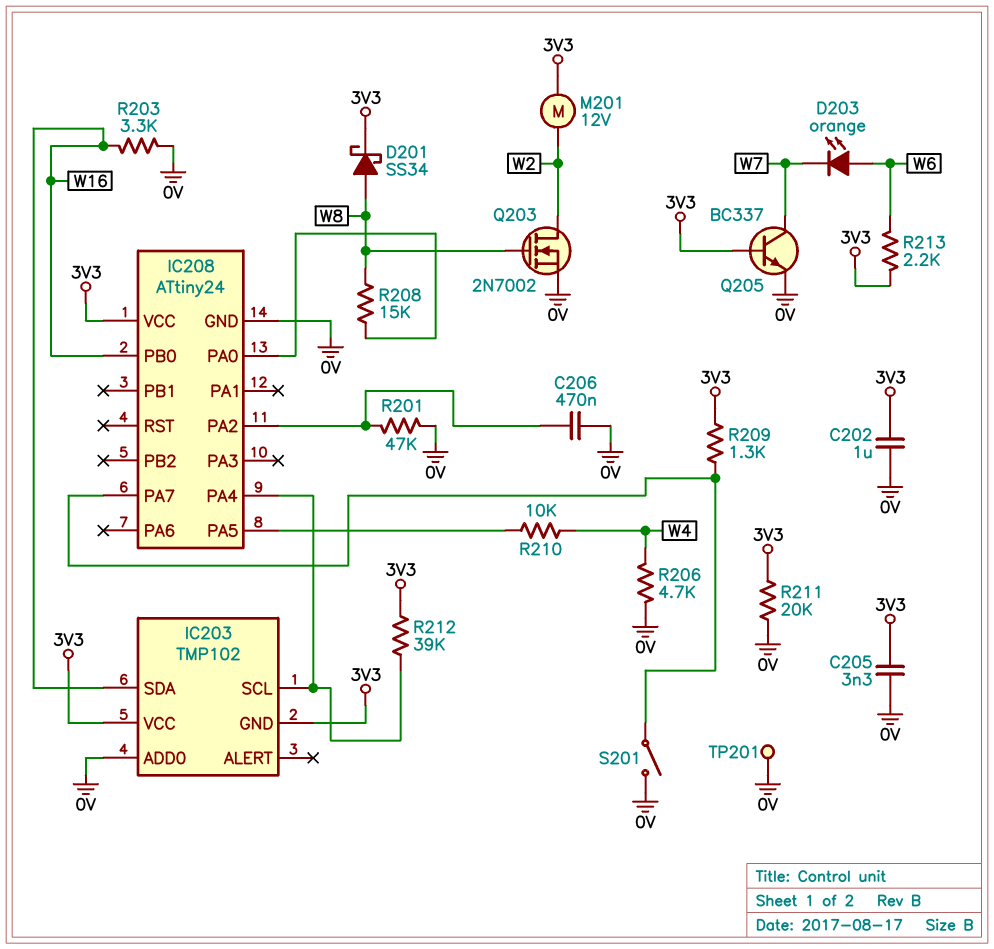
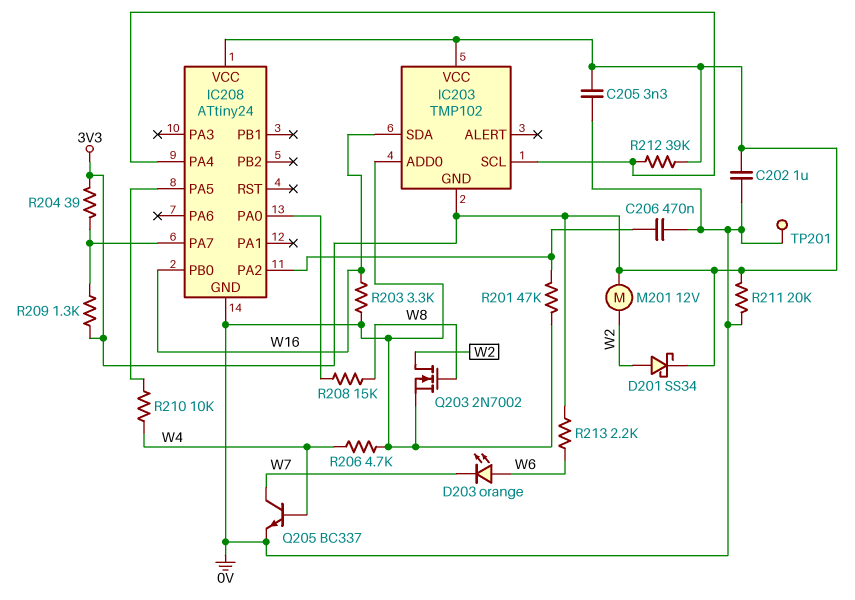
D201: schottky SS34 (A W8, K 3V3) -> schottky SS34 (A W2, K 3V3)
Q205: NPN BC337 (B 3V3, C W7, E 0V) -> NPN BC337 (B W4, C W7, E 0V)
R204: none -> 39 (3V3, IC208/PA7)
S201: switch (0V, IC208/PA7) -> none

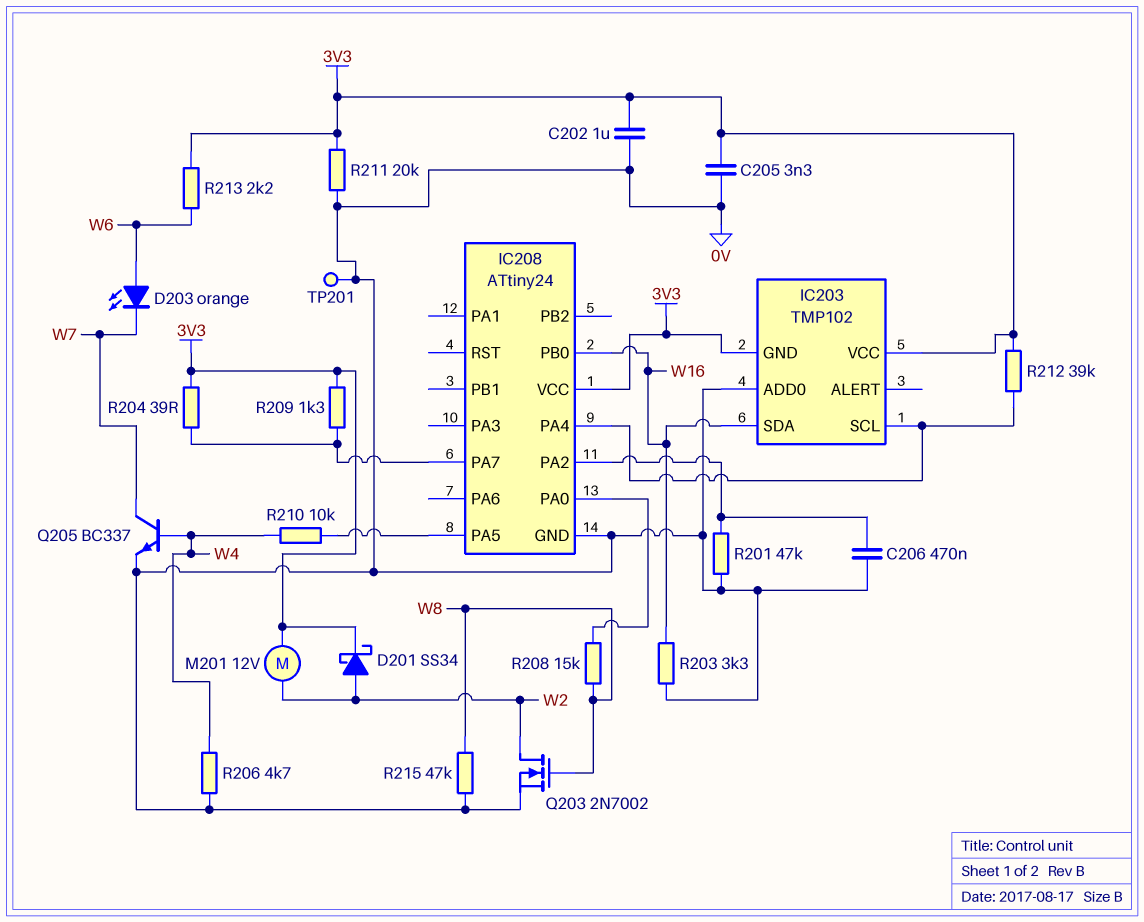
R215: none -> 47k (0V, W8)

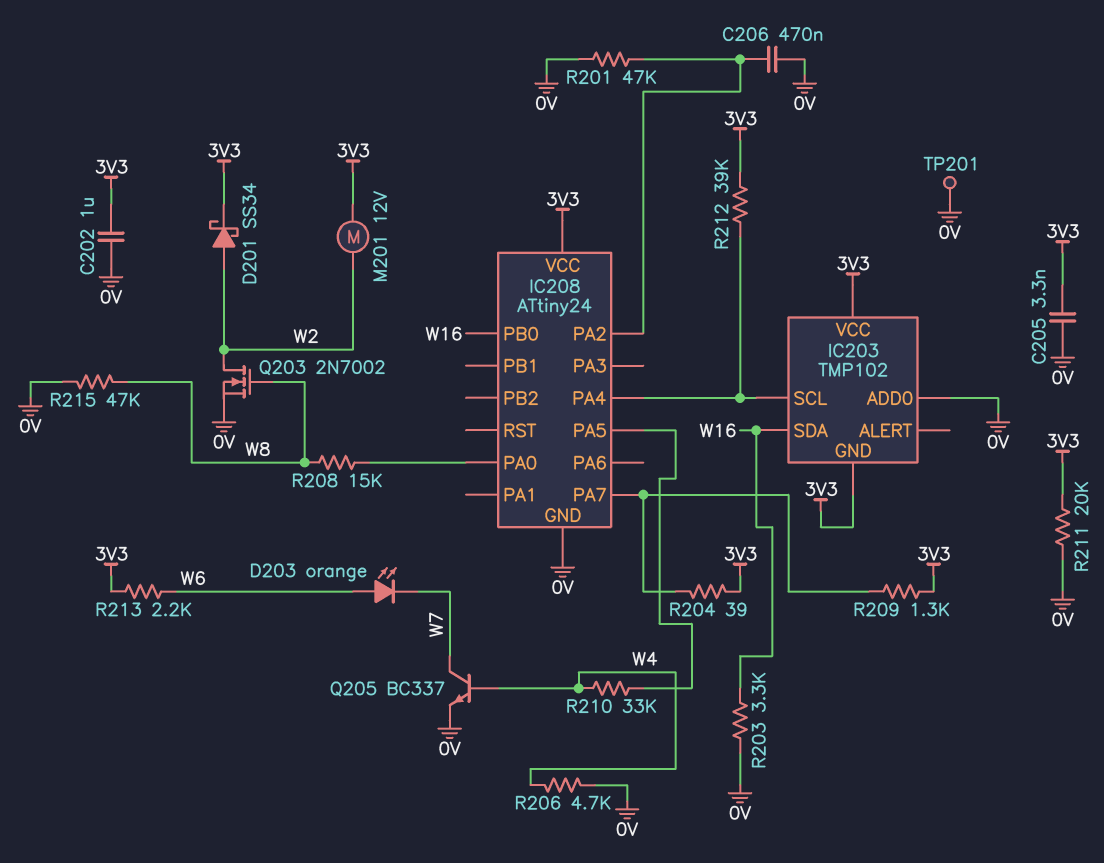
R210: 10k (IC208/PA5, W4) -> 33k (IC208/PA5, W4)

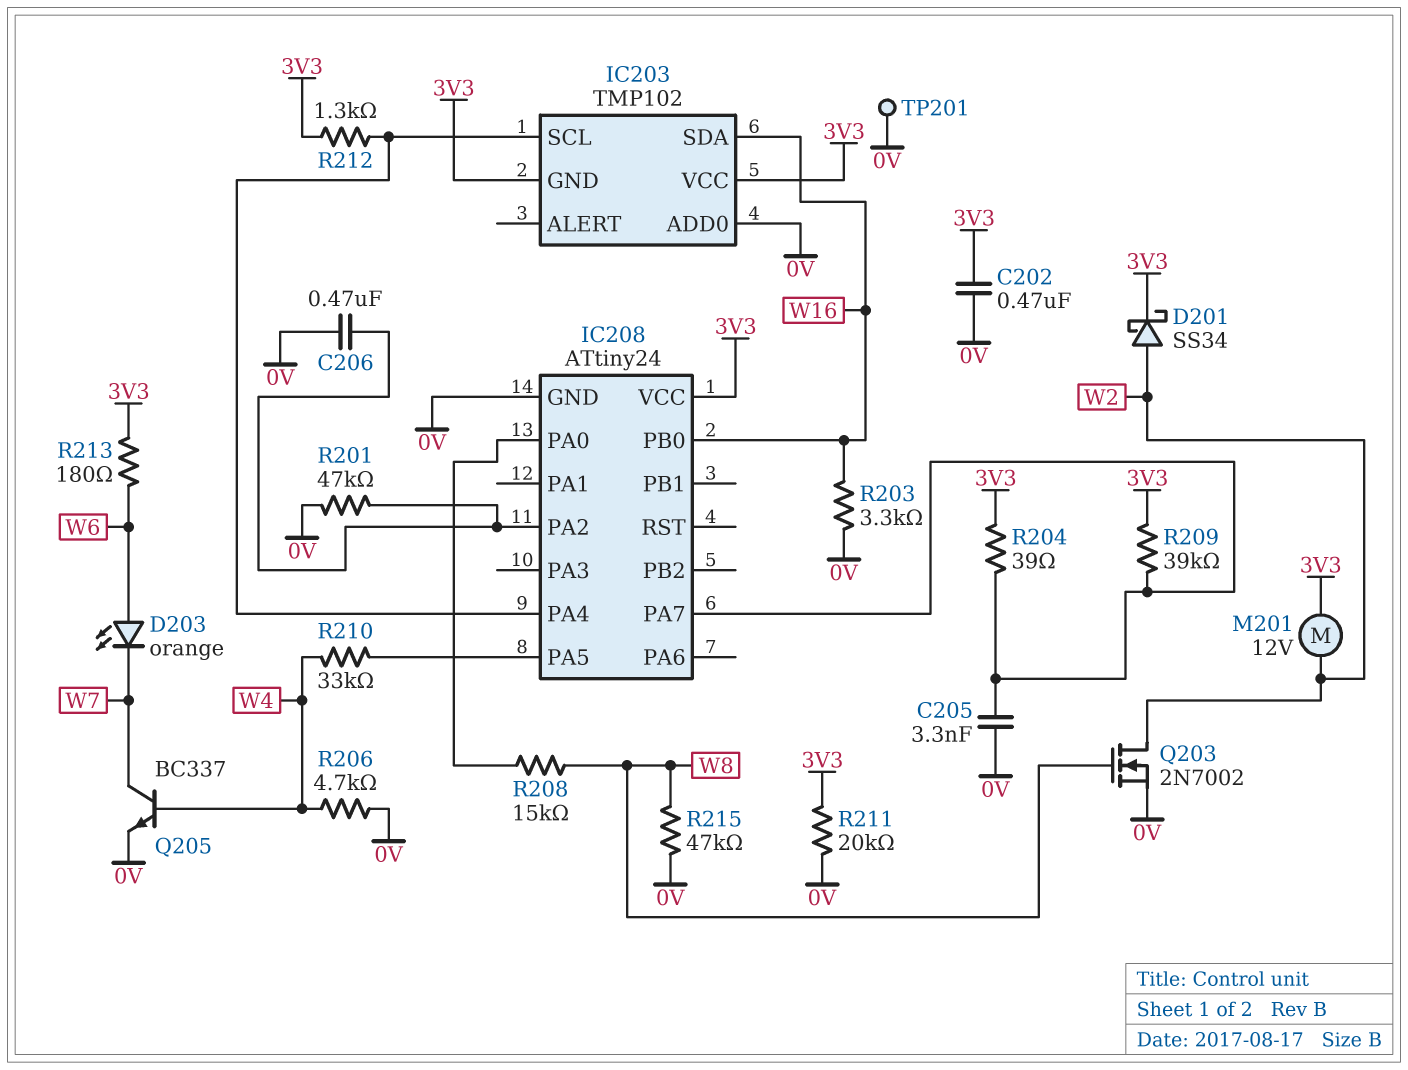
C202: 1uF (0V, 3V3) -> 470nF (0V, 3V3)
C205: 3.3nF (0V, 3V3) -> 3.3nF (0V, IC208/PA7)
R209: 1.3k (3V3, IC208/PA7) -> 39k (3V3, IC208/PA7)
R212: 39k (3V3, IC203/SCL) -> 1.3k (3V3, IC203/SCL)
R213: 2.2k (3V3, W6) -> 180 (3V3, W6)

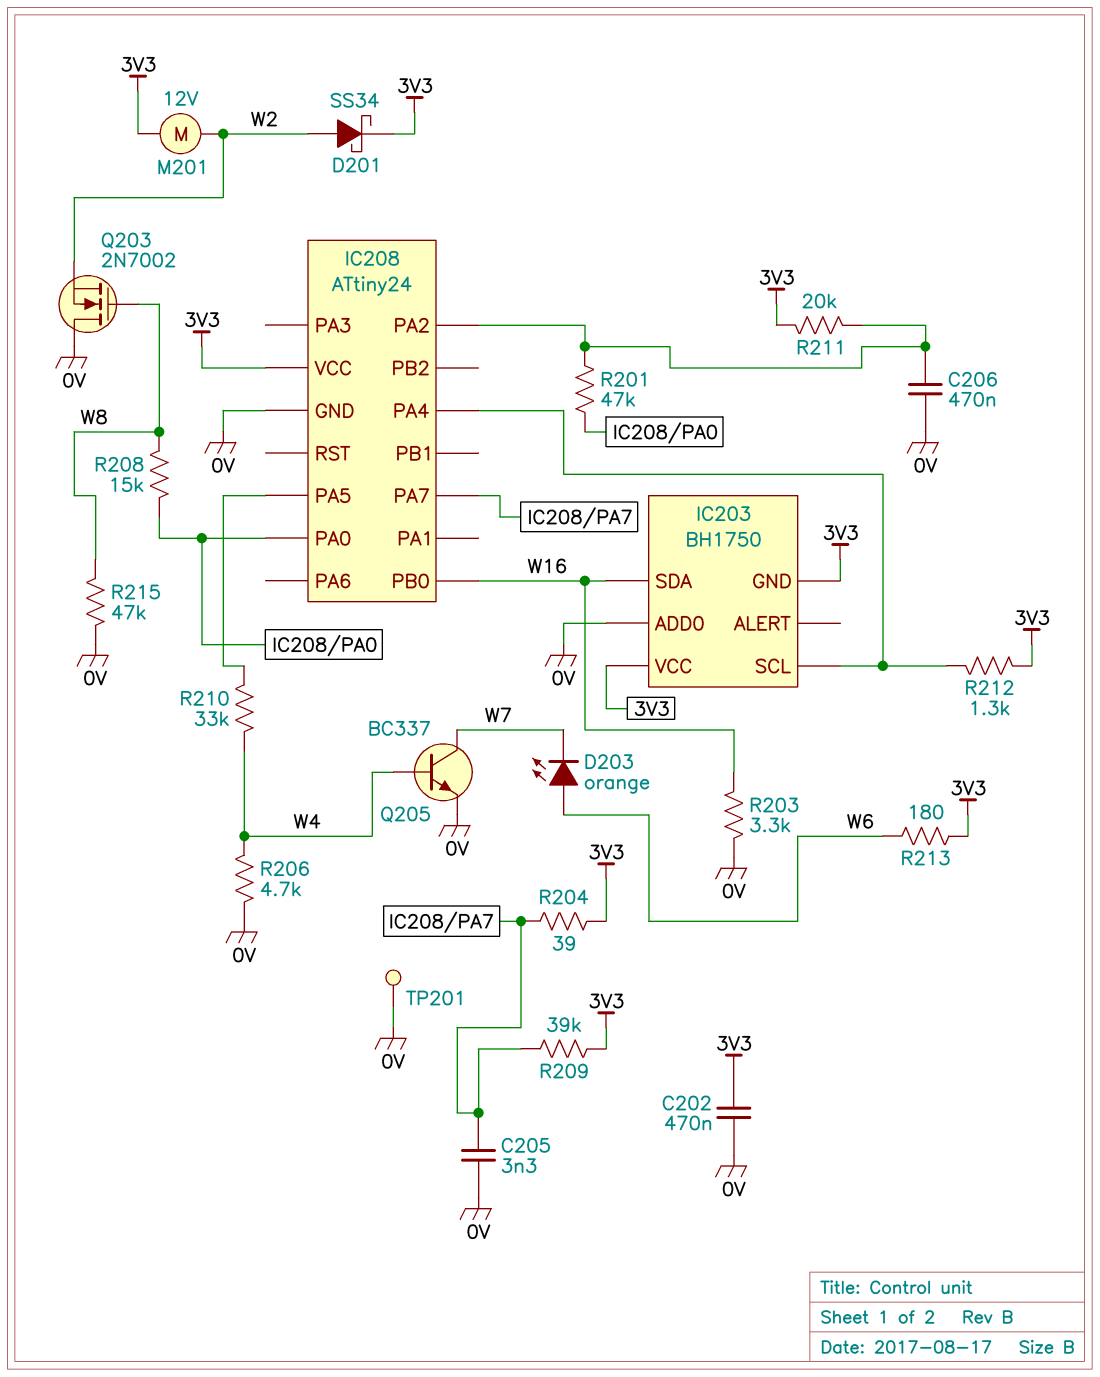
IC203: TMP102 -> BH1750
Q203: NMOS 2N7002 (G W8, D W2, S 0V) -> NMOS 2N7002 (G W8, D 0V, S W2)
R201: 47k (0V, IC208/PA2) -> 47k (IC208/PA0, IC208/PA2)
R211: 20k (0V, 3V3) -> 20k (3V3, IC208/PA2)

